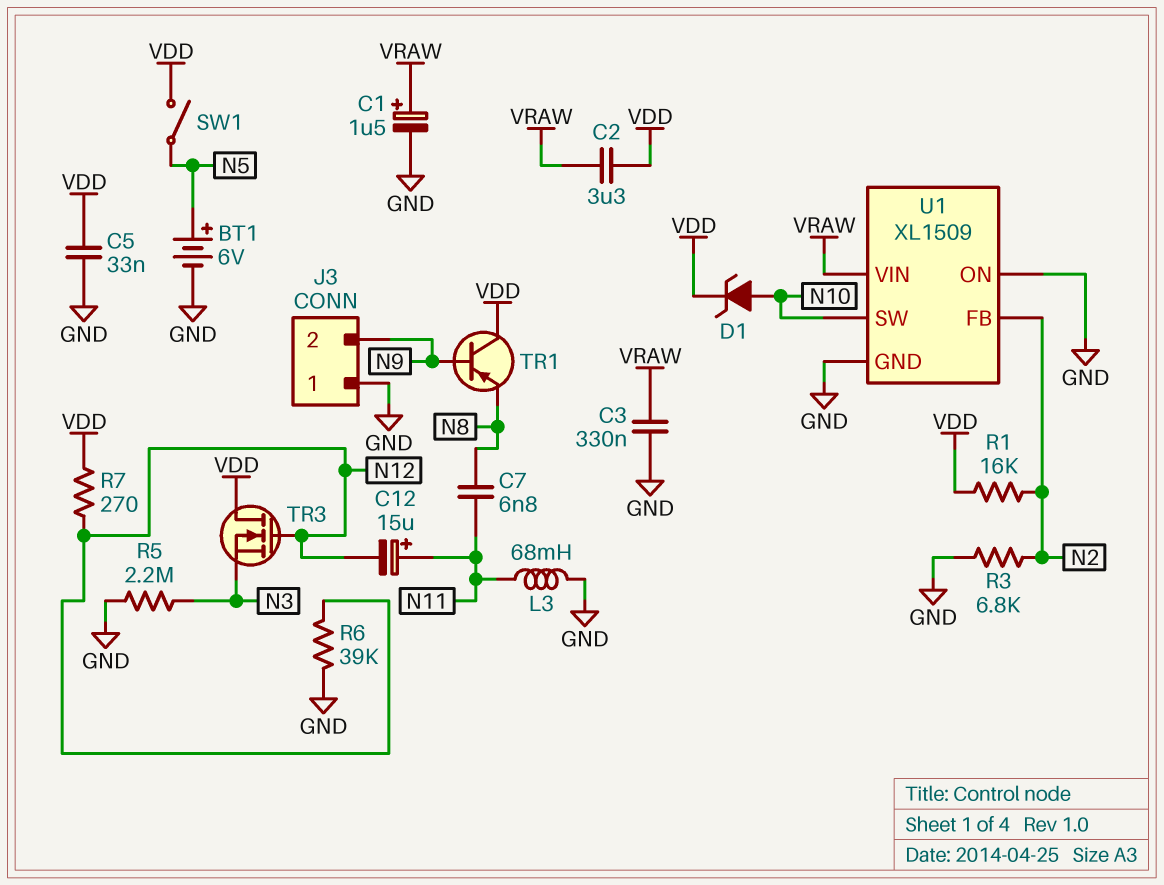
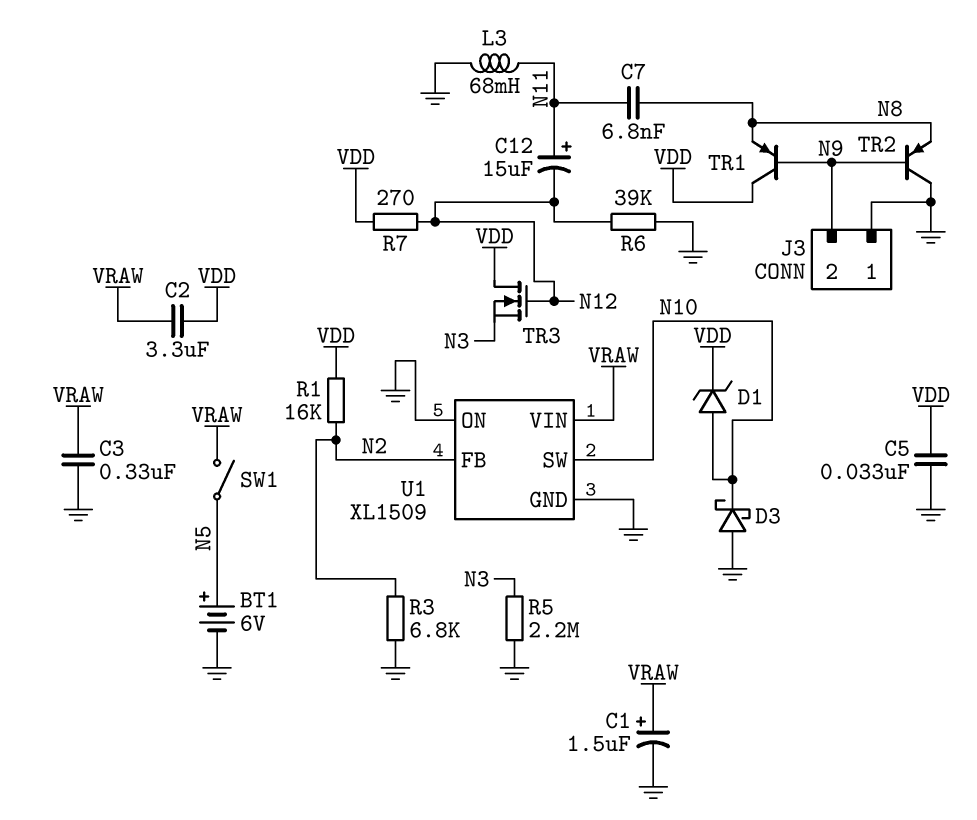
D3: none -> schottky (A GND, K N10)
SW1: switch (N5, VDD) -> switch (N5, VRAW)
TR2: none -> PNP (B N9, C GND, E N8)

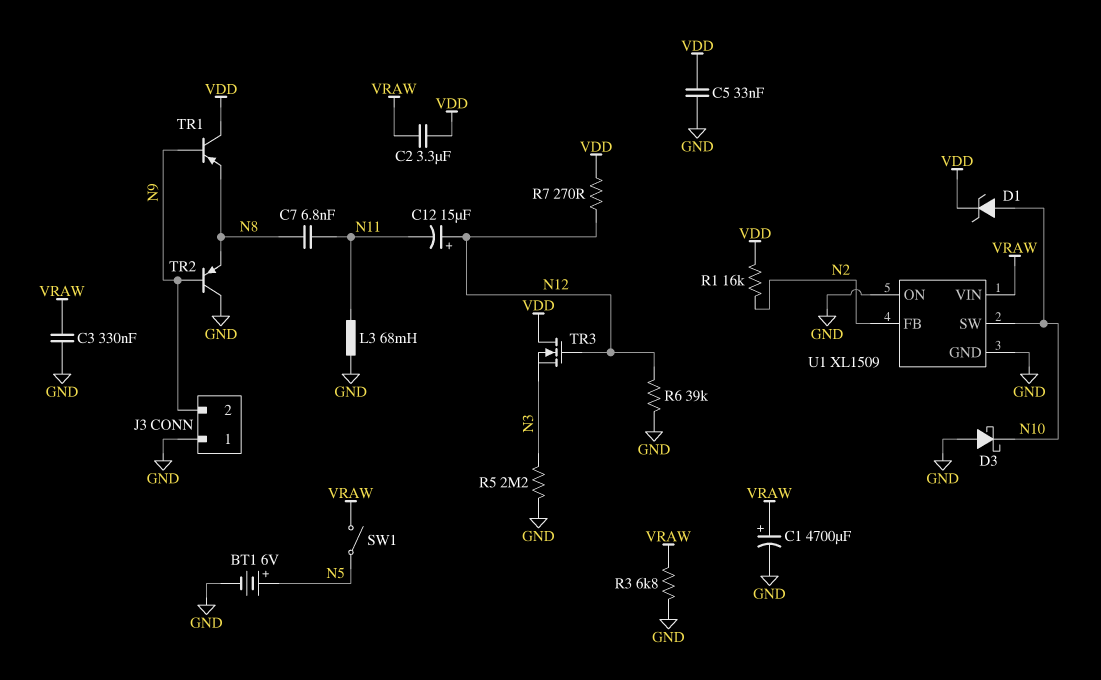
C1: 1.5uF (plus VRAW, minus GND) -> 4700uF (plus VRAW, minus GND)
C12: 15uF (plus N11, minus N12) -> 15uF (plus N12, minus N11)
R3: 6.8k (GND, N2) -> 6.8k (GND, VRAW)

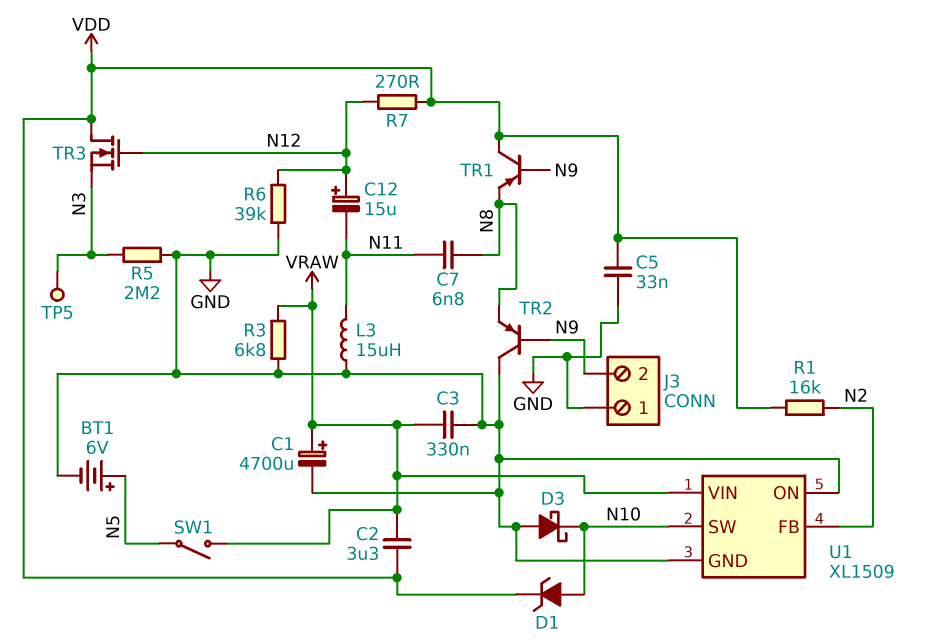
L3: 68mH (GND, N11) -> 15uH (GND, N11)
TP5: none -> test point (N3)

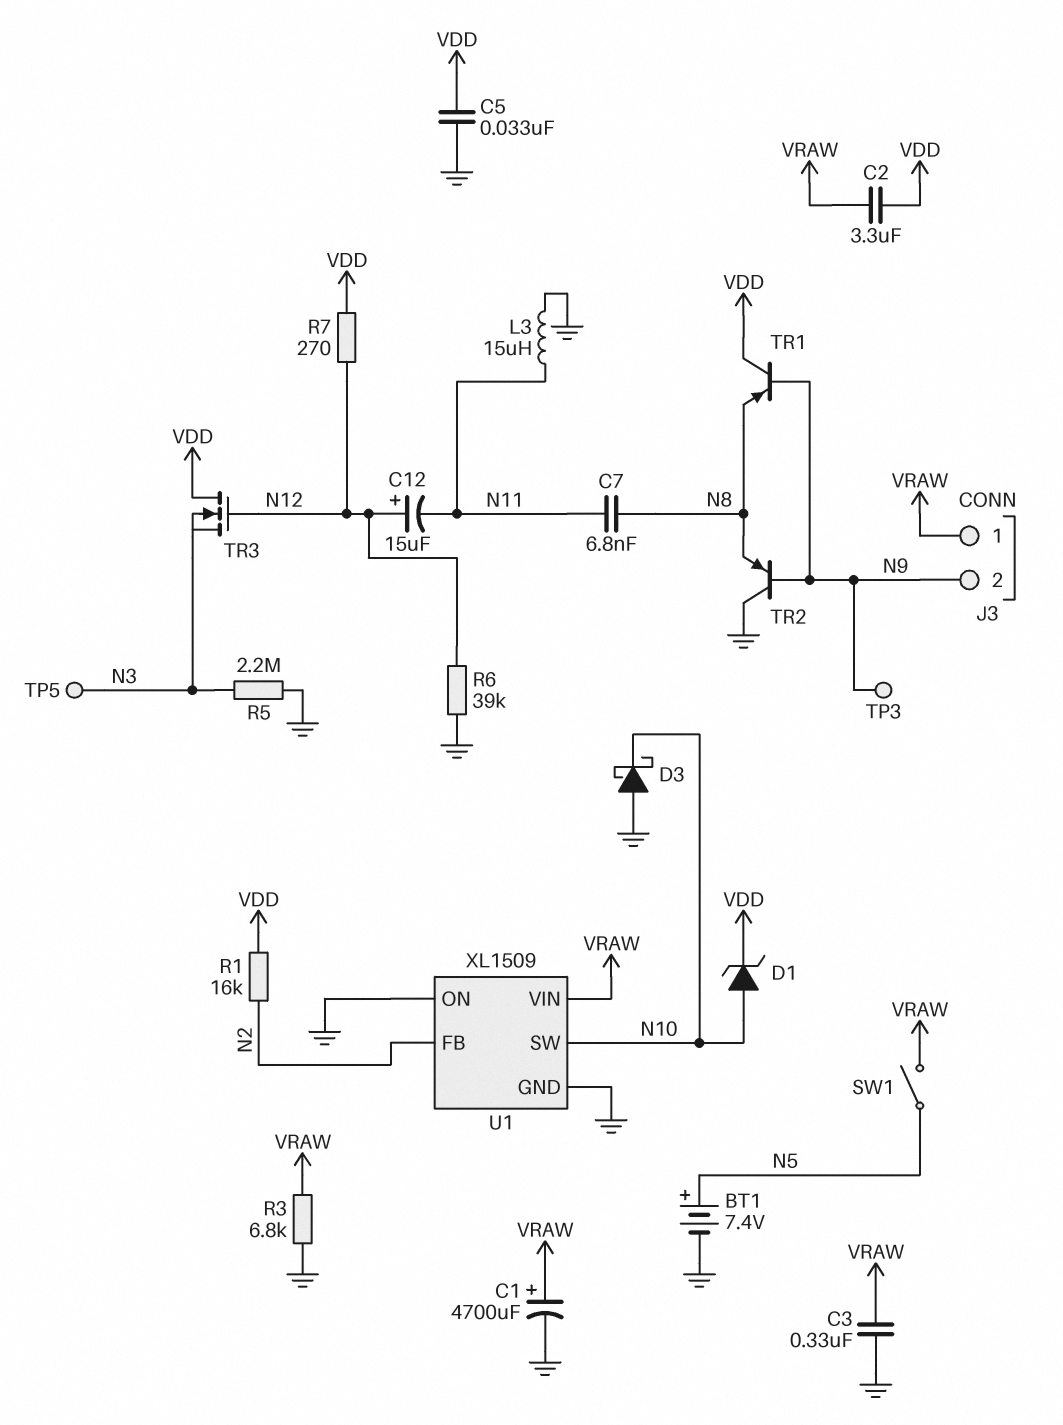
BT1: 6V (plus N5, minus GND) -> 7.4V (plus N5, minus GND)
J3 pin 1: GND -> VRAW
TP3: none -> test point (N9)

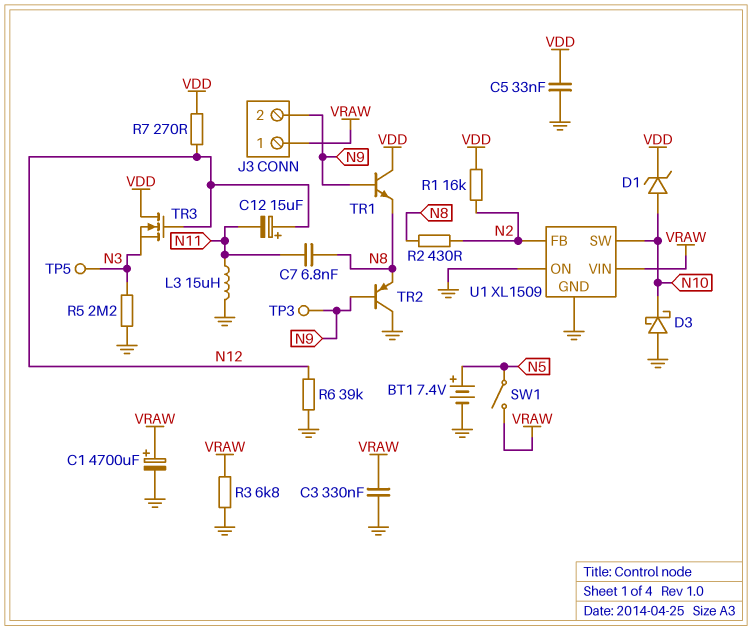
C2: 3.3uF (VDD, VRAW) -> none
R2: none -> 430 (N2, N8)
TR1: PNP (B N9, C VDD, E N8) -> NPN (B N9, C VDD, E N8)

